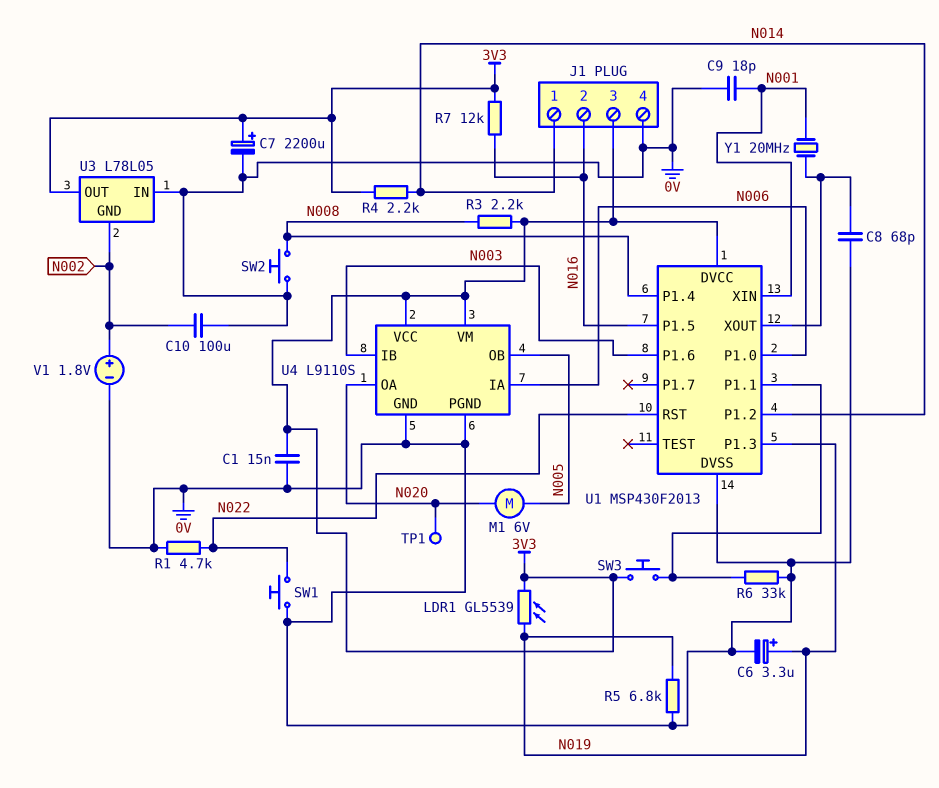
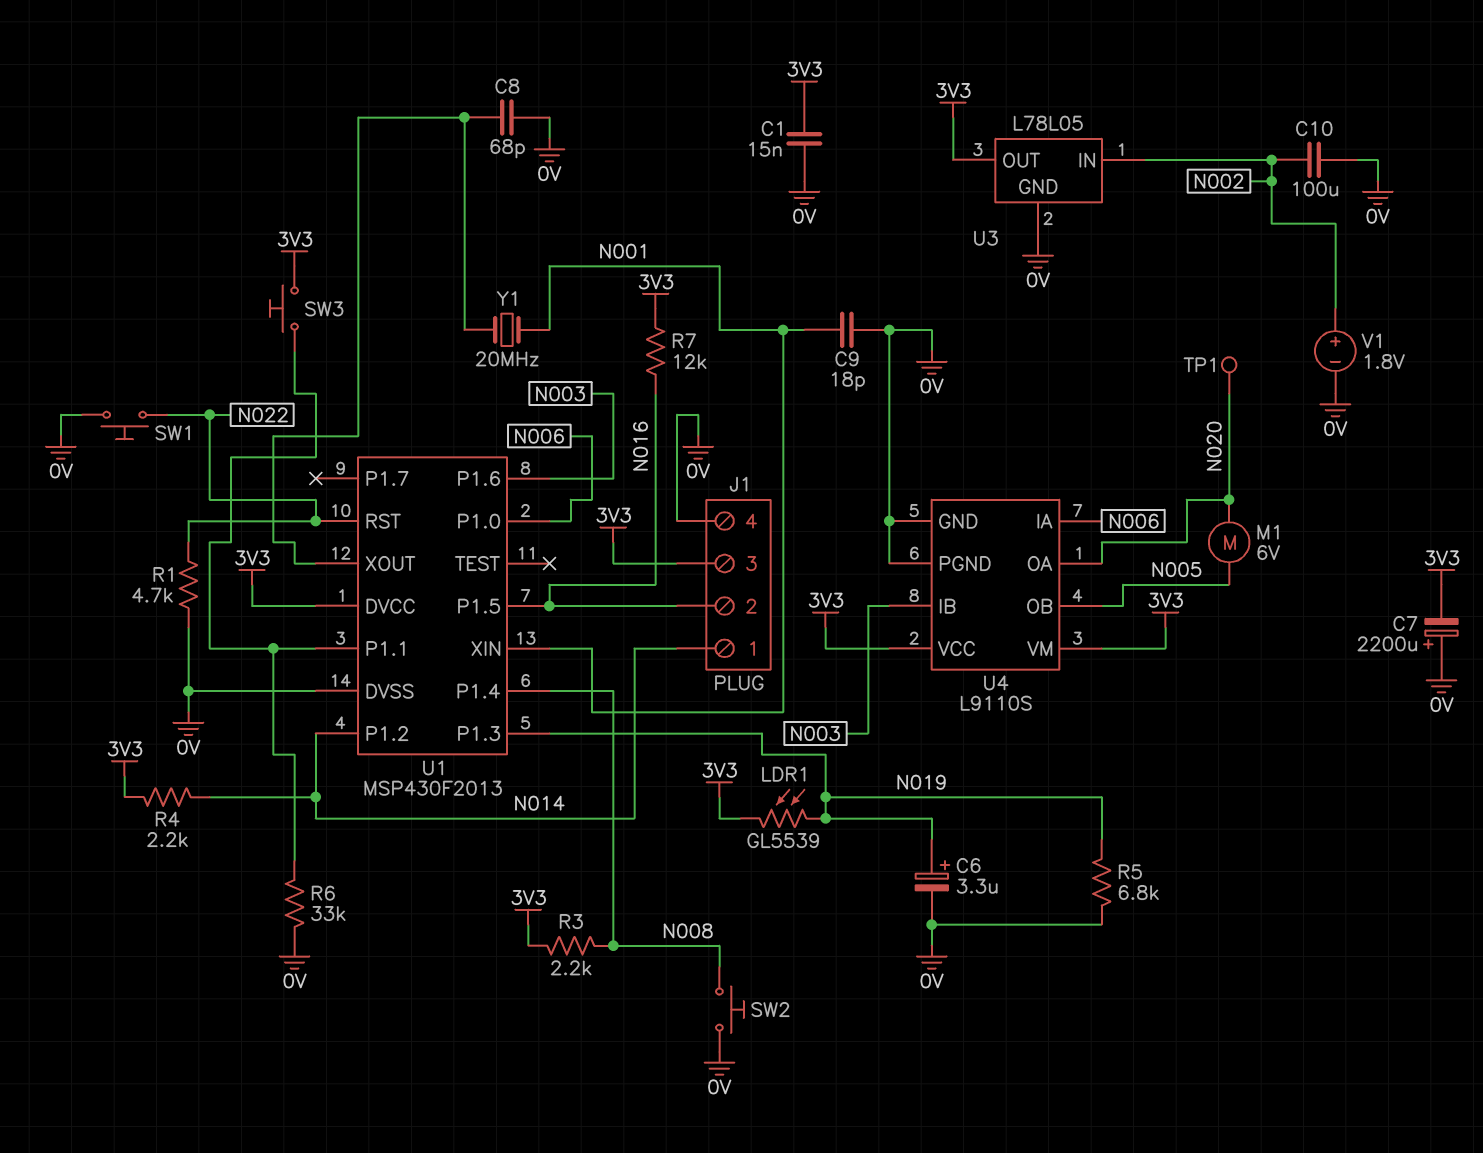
C7: 2200uF (plus 3V3, minus 0V) -> 2200uF (plus 0V, minus 3V3)
U3 pin GND: N002 -> 0V
U3 pin IN: 0V -> N002

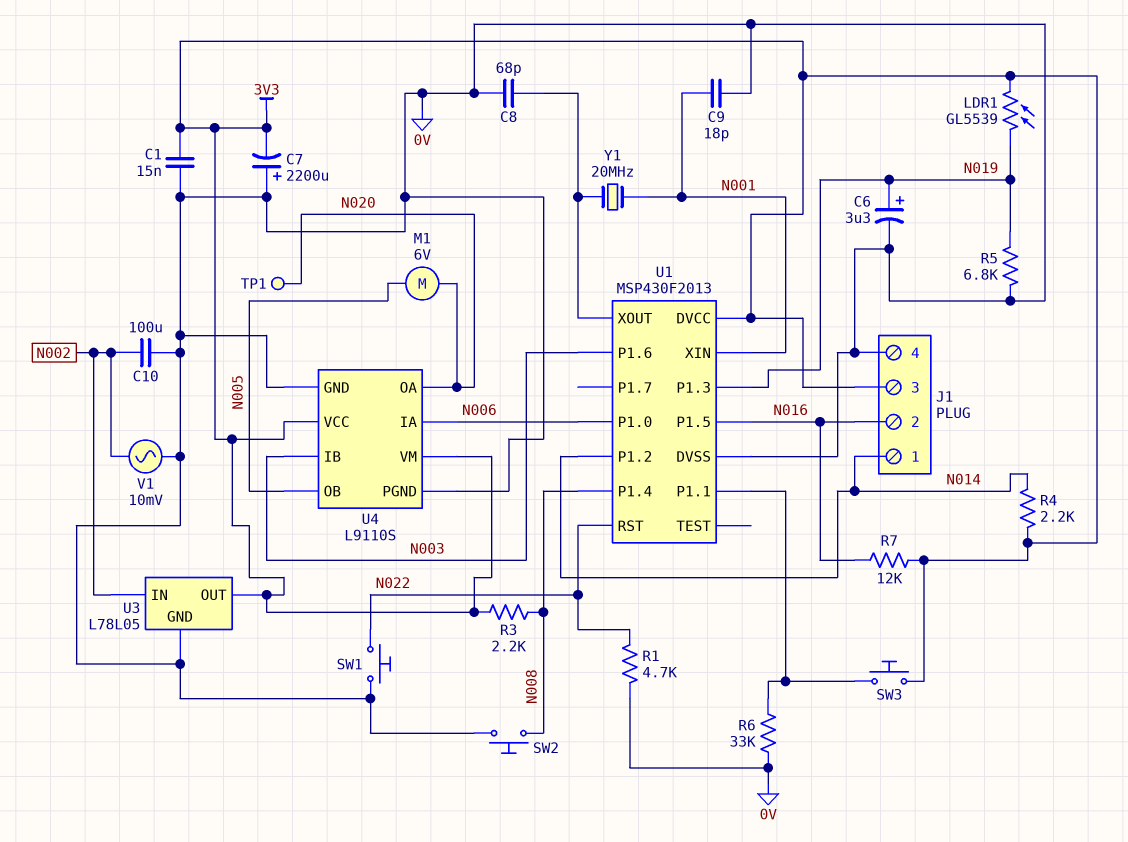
V1: 1.8V (plus N002, minus 0V) -> AC 10mV (0V, N002)

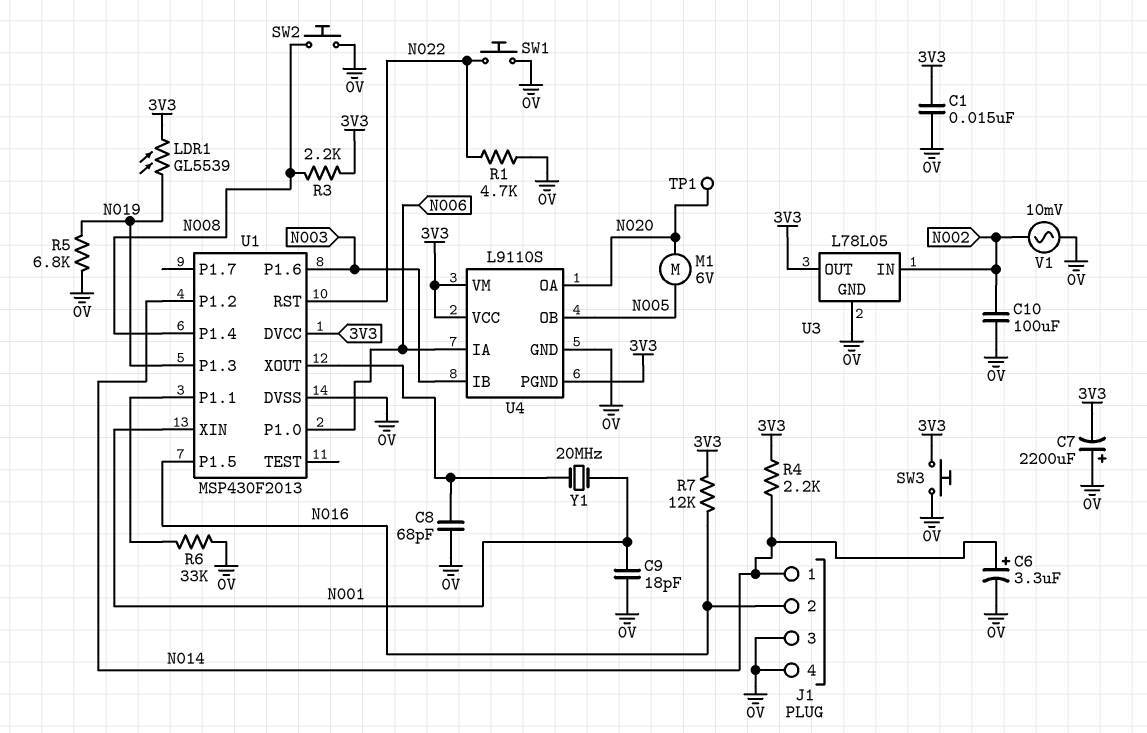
C6: 3.3uF (plus N019, minus 0V) -> 3.3uF (plus N014, minus 0V)
J1 pin 3: 3V3 -> 0V
SW3: button (3V3, U1/P1.1) -> button (0V, 3V3)
U4 pin PGND: 0V -> 3V3

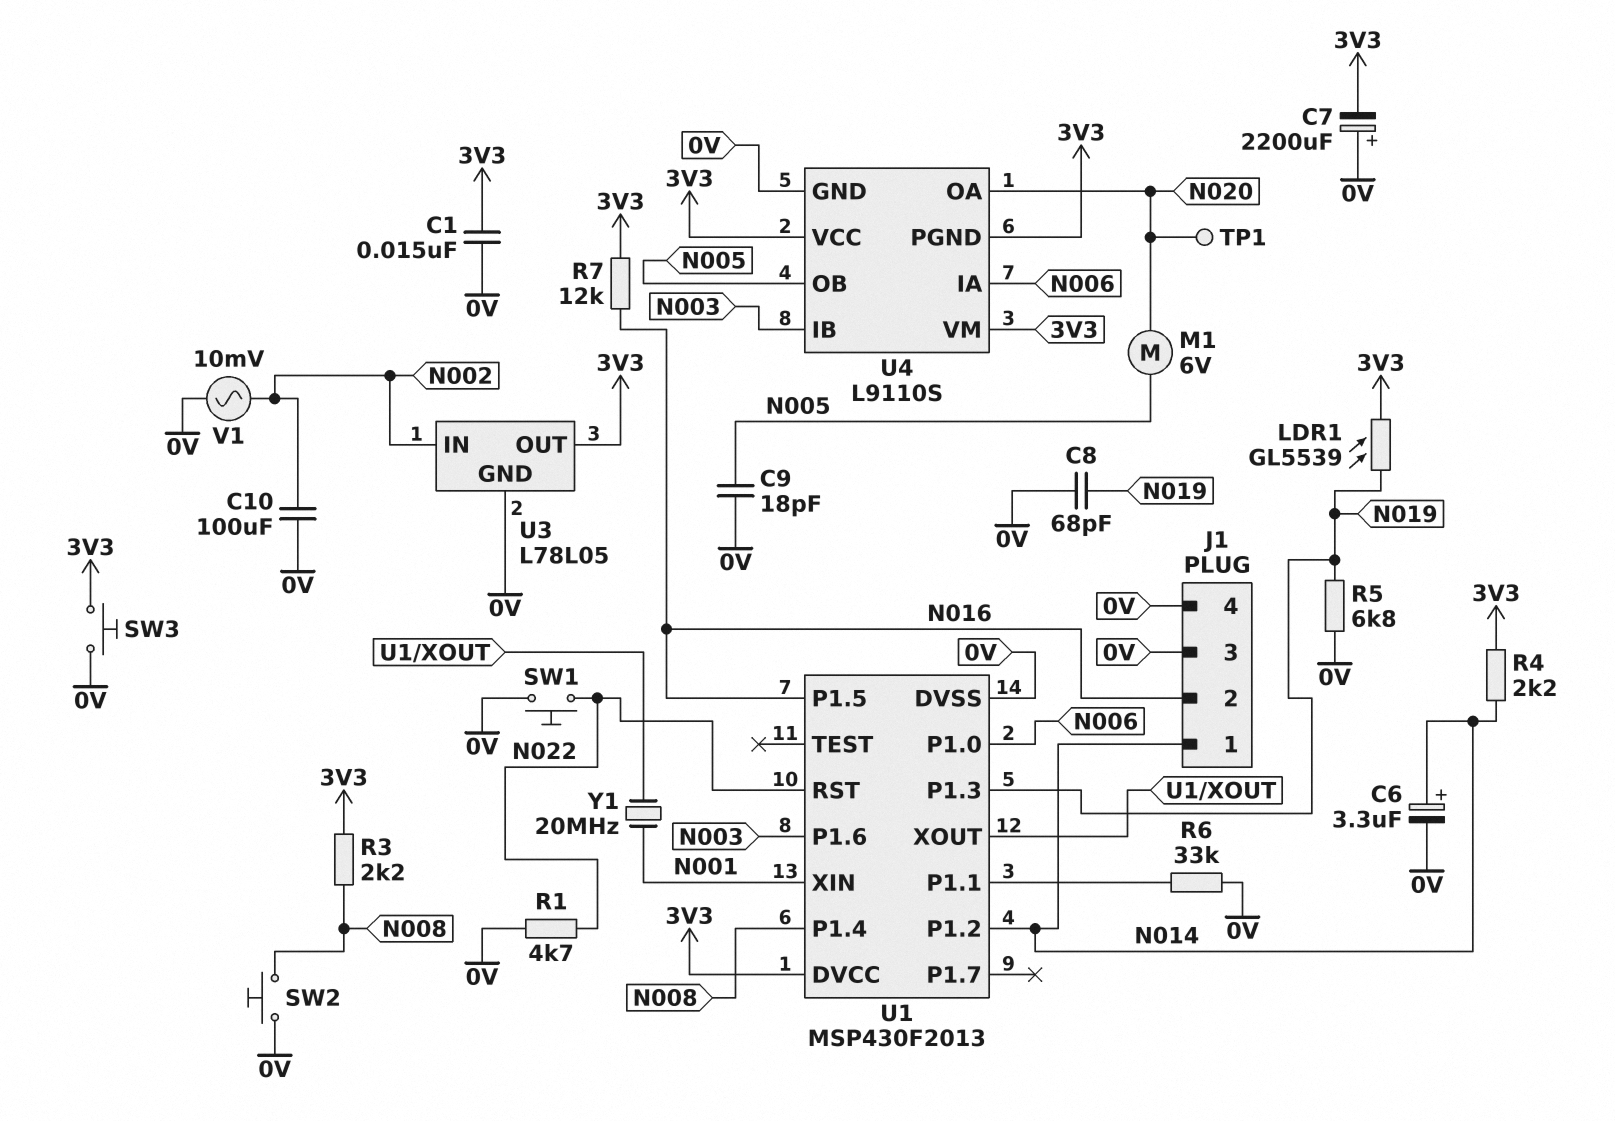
C8: 68pF (0V, U1/XOUT) -> 68pF (0V, N019)
C9: 18pF (0V, N001) -> 18pF (0V, N005)

